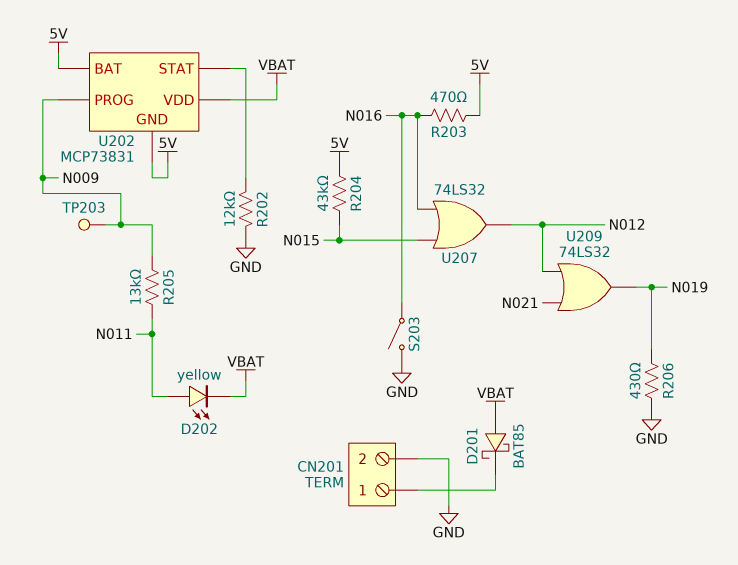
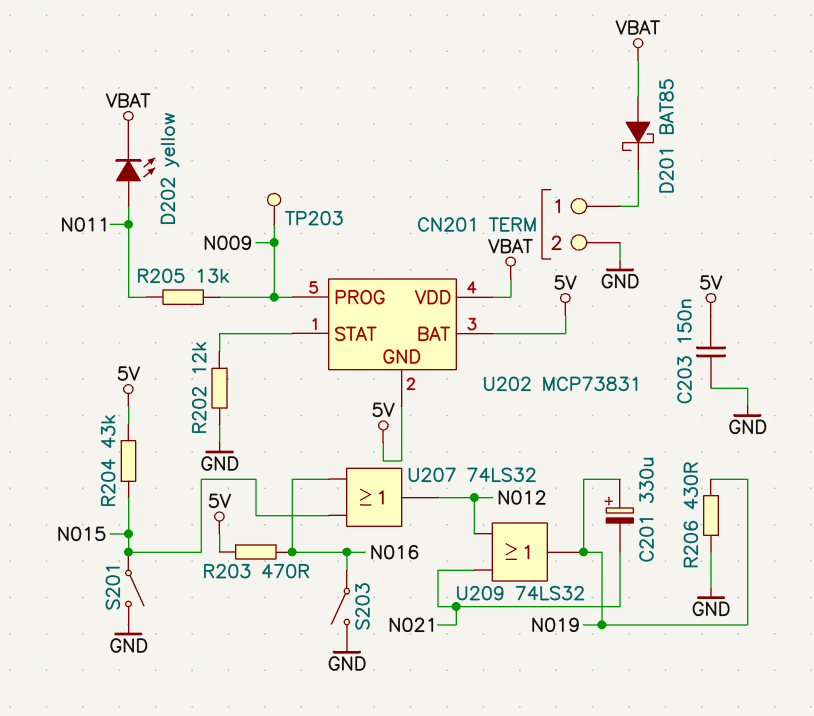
C201: none -> 330uF (plus N019, minus N021)
C203: none -> 150nF (5V, GND)
S201: none -> switch (GND, N015)

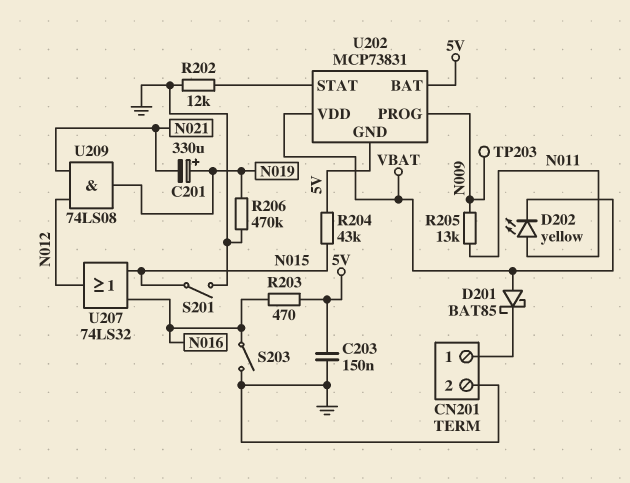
R206: 430 (GND, N019) -> 470k (GND, N019)
U209: OR 74LS32 (in N012, in N021, out N019) -> AND 74LS08 (in N012, in N021, out N019)

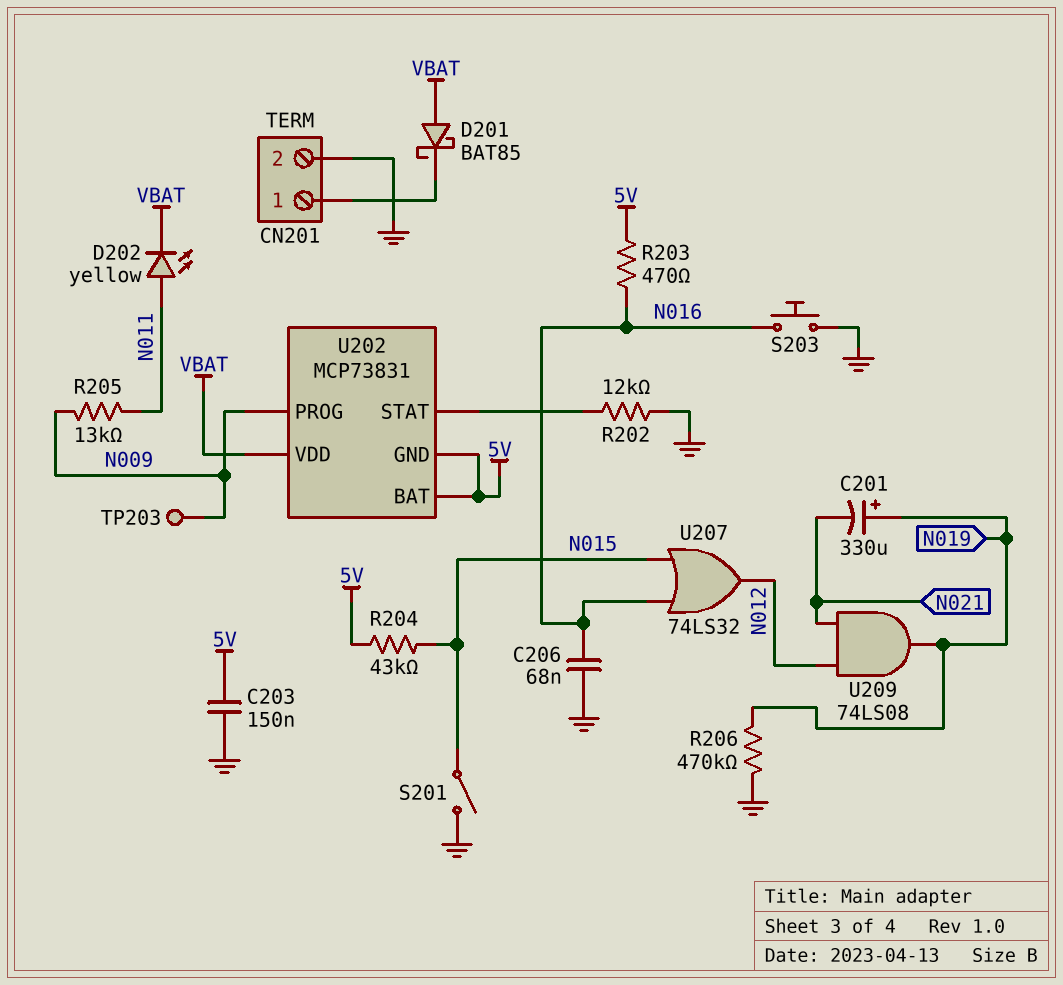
C206: none -> 68nF (GND, N016)
S203: switch (GND, N016) -> button (GND, N016)

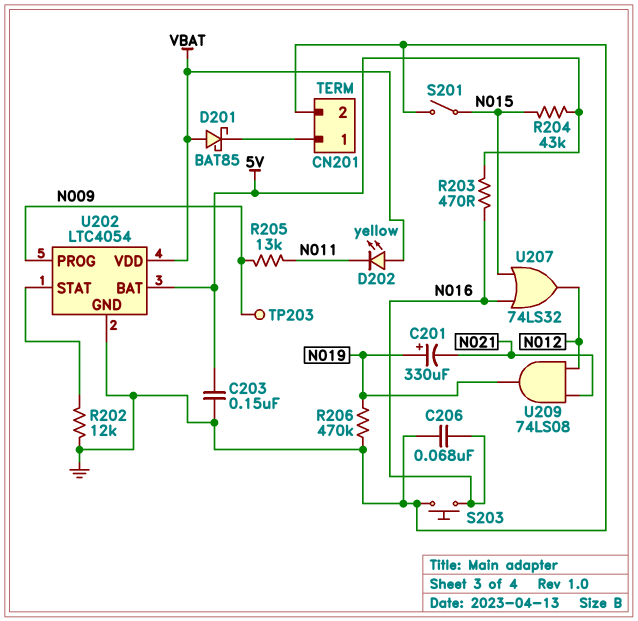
D202: LED yellow (A N011, K VBAT) -> LED yellow (A VBAT, K N011)
U202: MCP73831 -> LTC4054
U202 pin GND: 5V -> GND

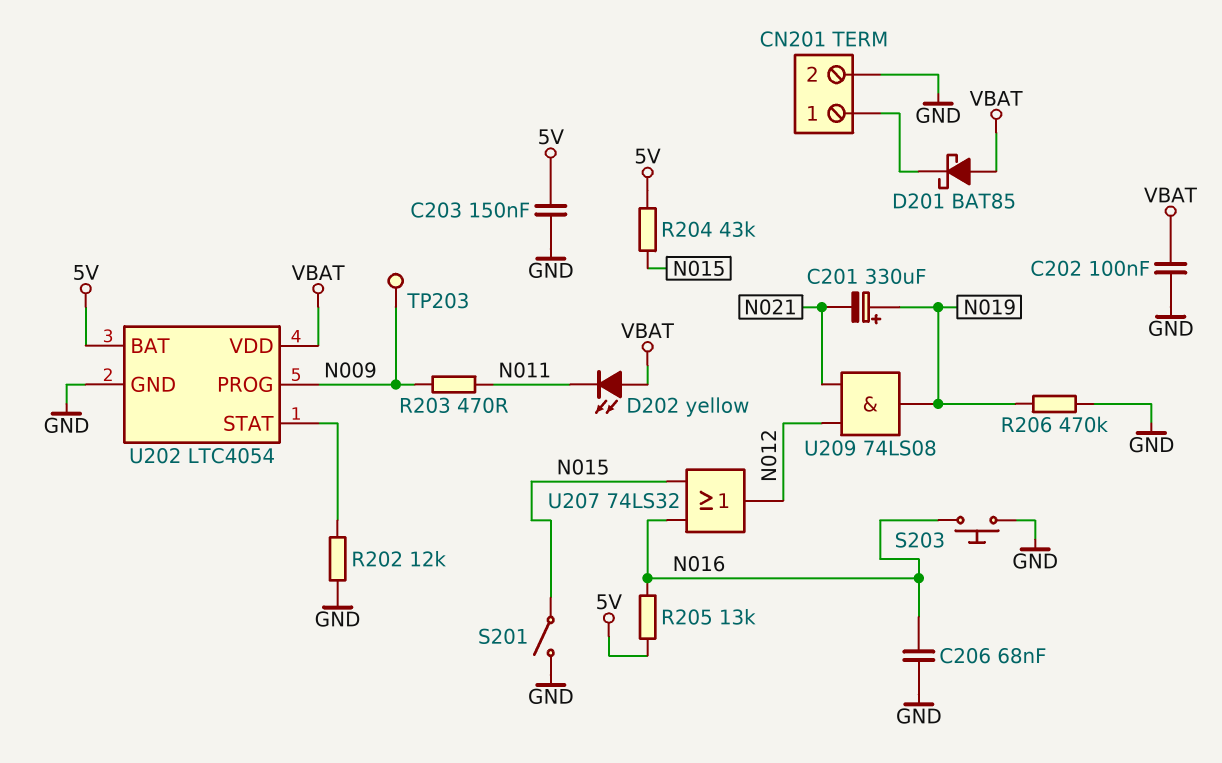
C202: none -> 100nF (GND, VBAT)
R203: 470 (5V, N016) -> 470 (N009, N011)
R205: 13k (N009, N011) -> 13k (5V, N016)

